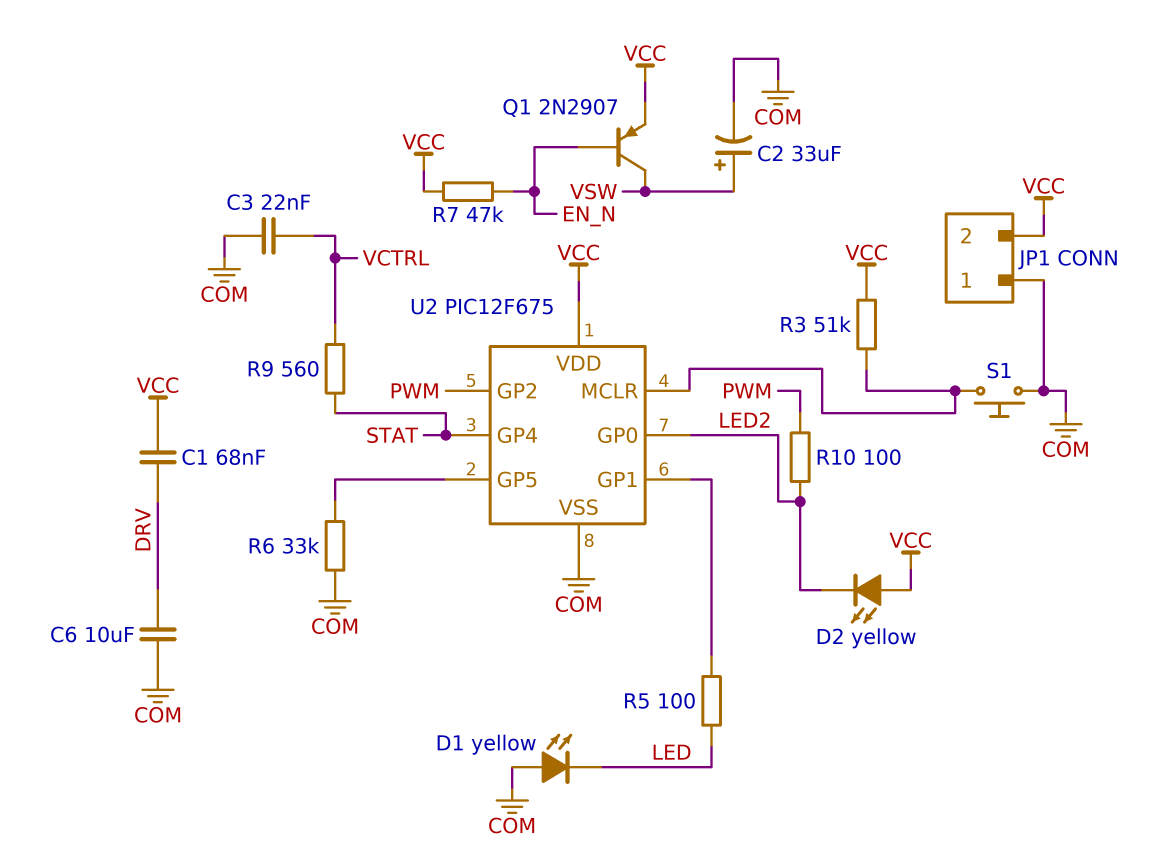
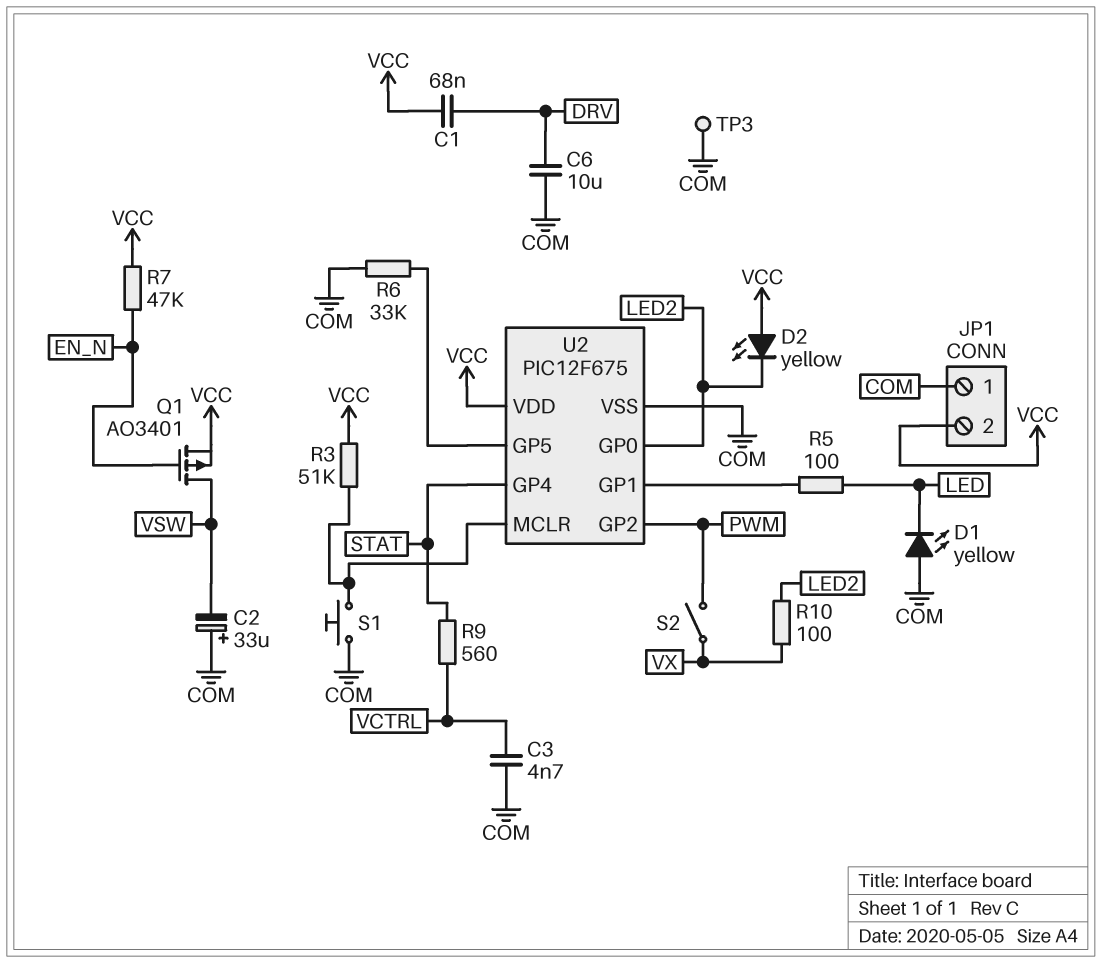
C2: 33uF (plus VSW, minus COM) -> 33uF (plus COM, minus VSW)
C3: 22nF (COM, VCTRL) -> 4.7nF (COM, VCTRL)
Q1: PNP 2N2907 (B EN_N, C VSW, E VCC) -> PMOS AO3401 (G EN_N, D VSW, S VCC)
R10: 100 (LED2, PWM) -> 100 (LED2, VX)
S2: none -> switch (PWM, VX)
TP3: none -> test point (COM)

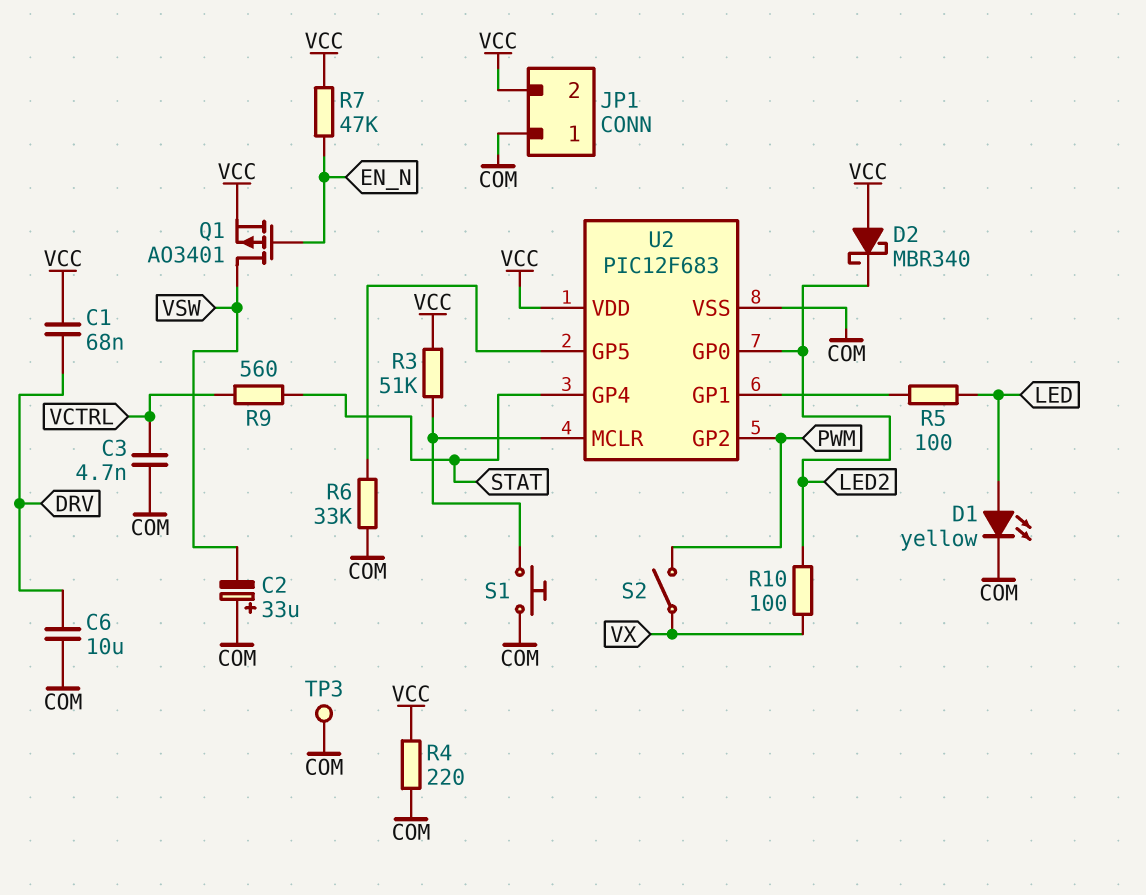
D1: LED yellow (A COM, K LED) -> LED yellow (A LED, K COM)
D2: LED yellow (A VCC, K LED2) -> schottky MBR340 (A VCC, K LED2)
R4: none -> 220 (COM, VCC)
U2: PIC12F675 -> PIC12F683

